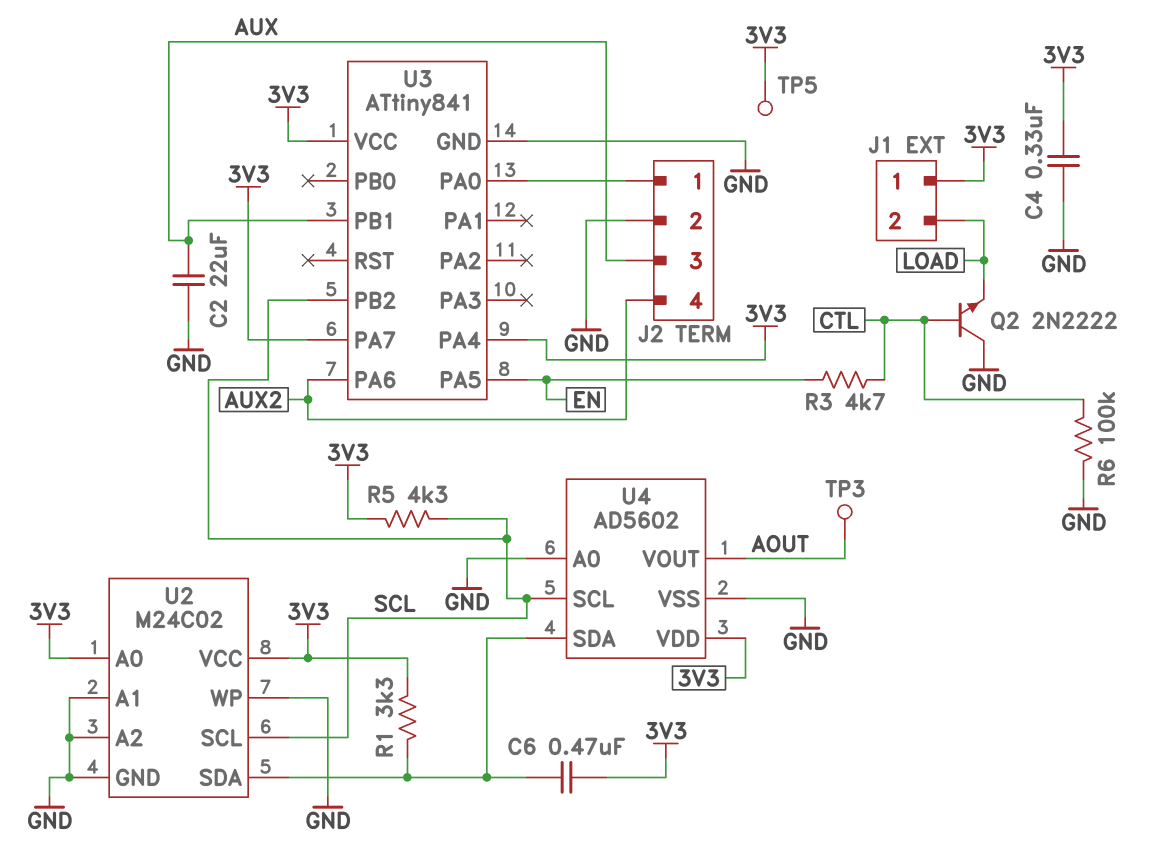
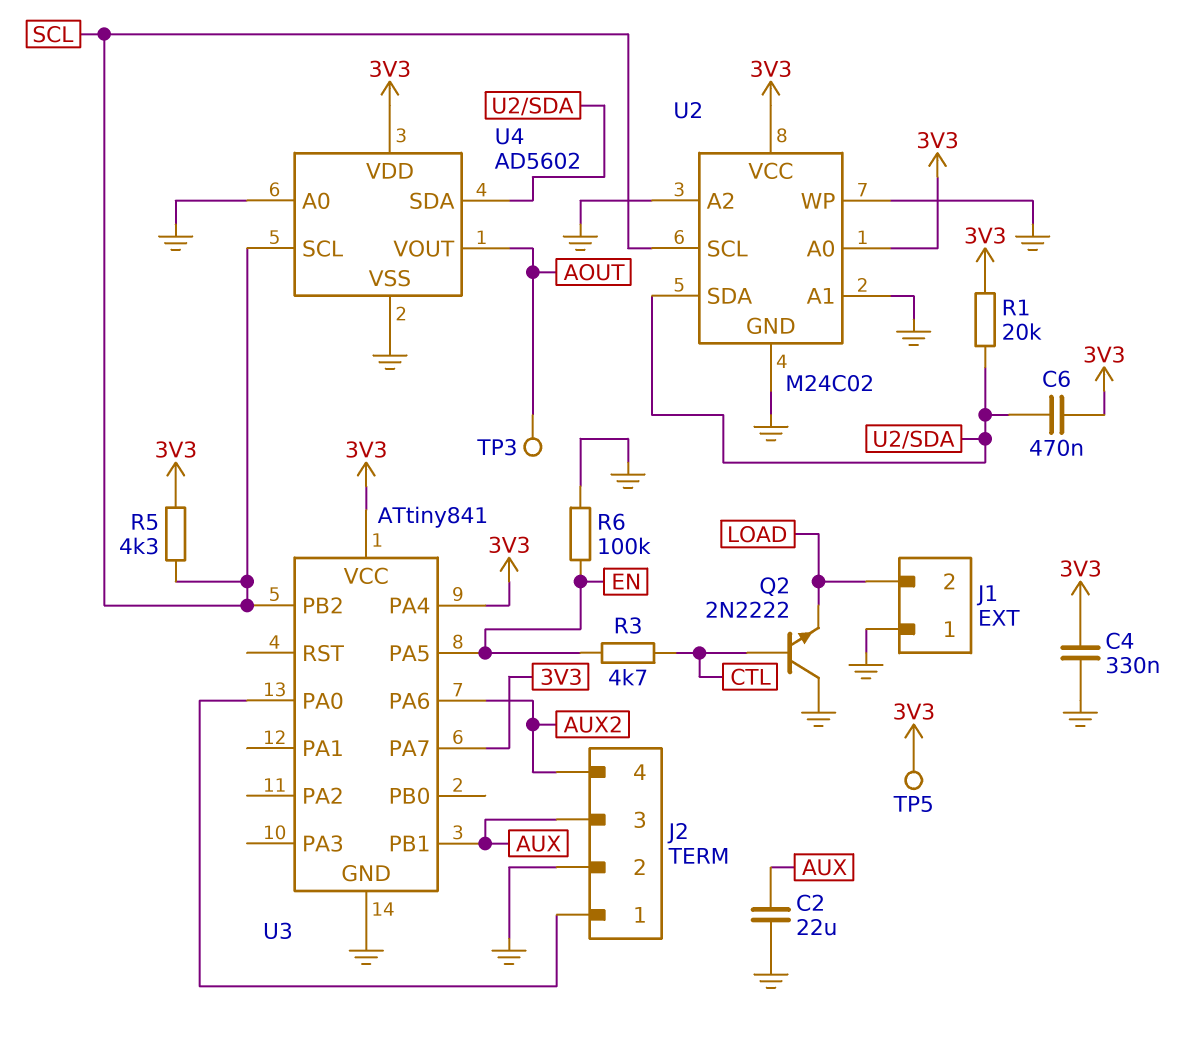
J1 pin 1: 3V3 -> GND
R1: 3.3k (3V3, U2/SDA) -> 20k (3V3, U2/SDA)
R6: 100k (CTL, GND) -> 100k (EN, GND)

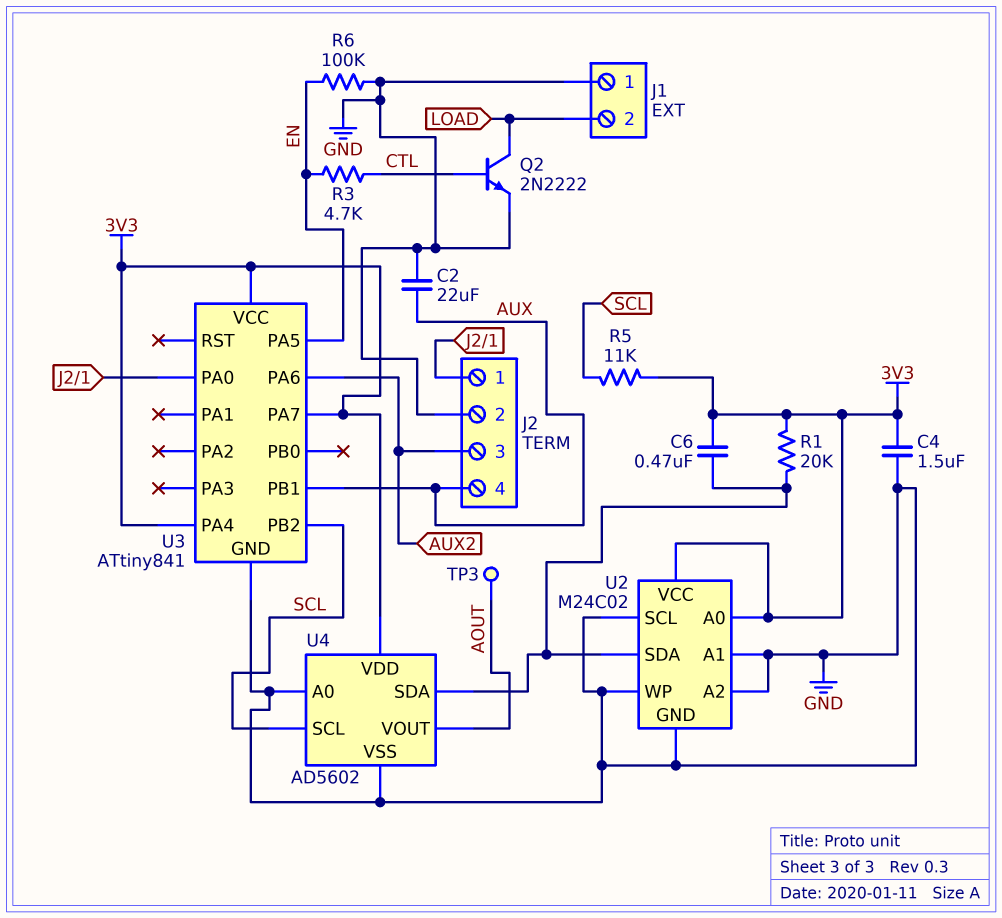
C4: 330nF (3V3, GND) -> 1.5uF (3V3, GND)
J2 pin 3: AUX -> AUX2
J2 pin 4: AUX2 -> AUX
Q2: NPN 2N2222 (B CTL, C GND, E LOAD) -> NPN 2N2222 (B CTL, C LOAD, E GND)
R5: 4.3k (3V3, SCL) -> 11k (3V3, SCL)
TP5: test point (3V3) -> none
U2 pin SCL: SCL -> GND

